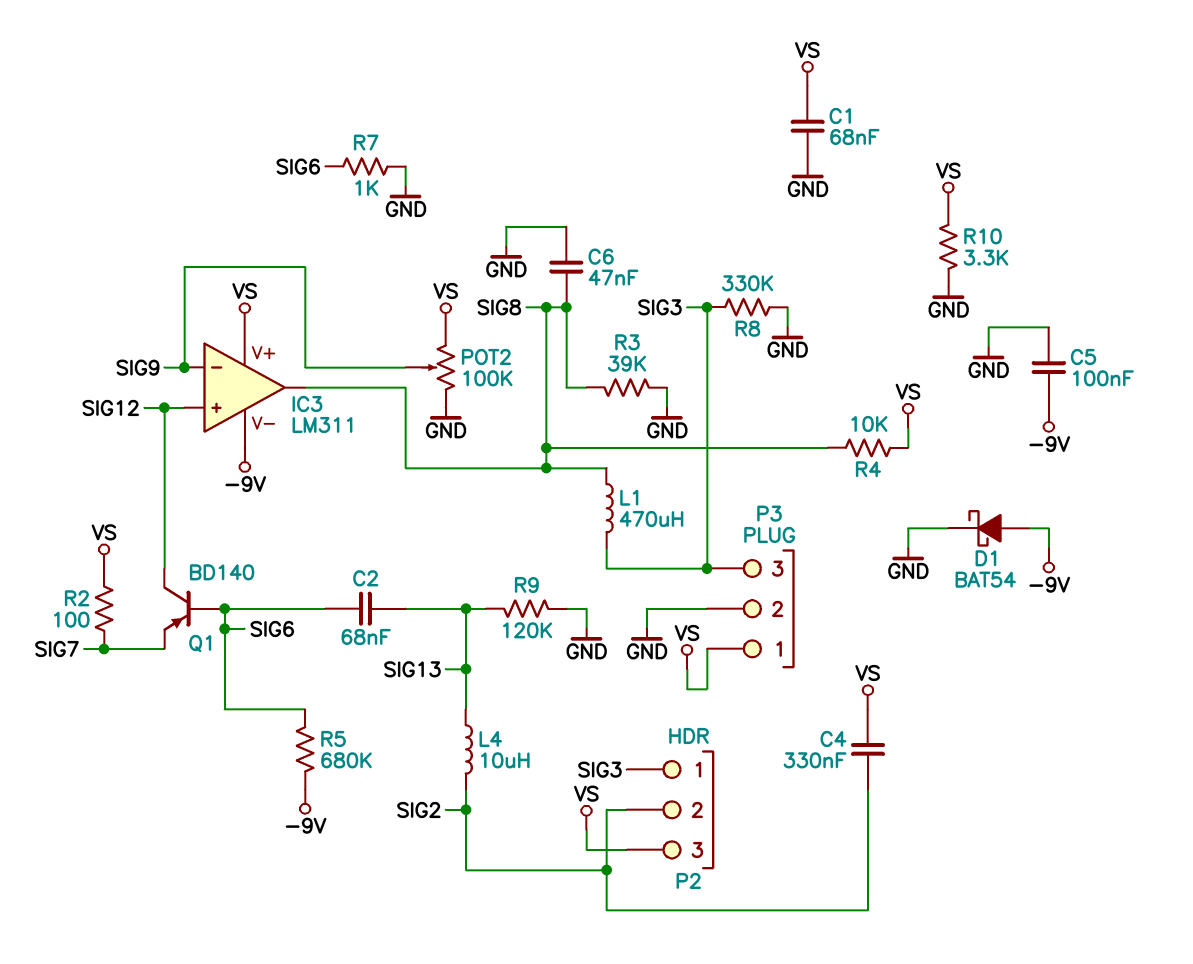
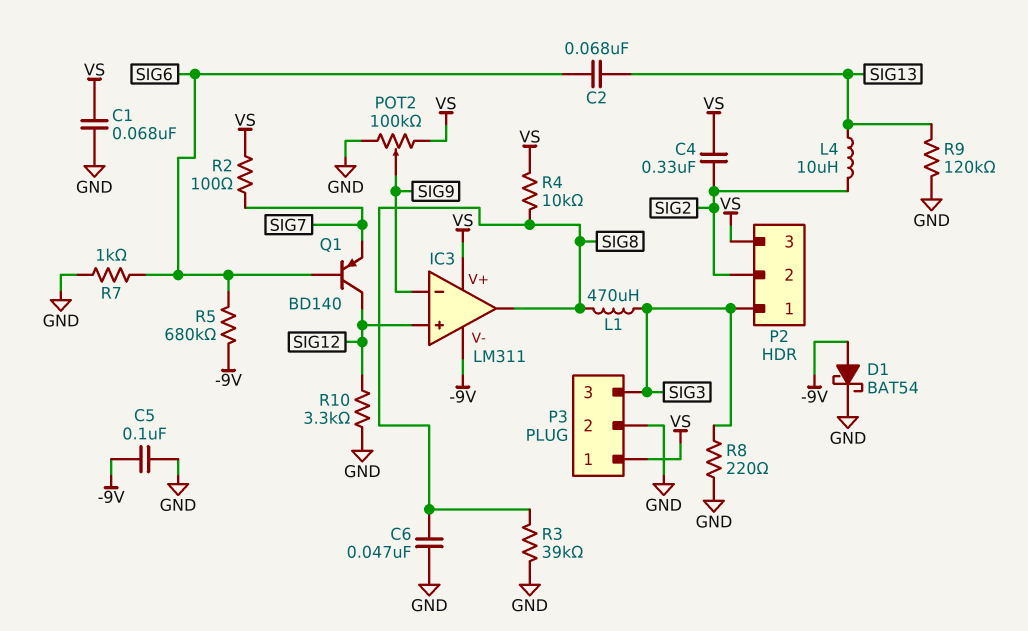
R8: 330k (GND, SIG3) -> 220 (GND, SIG3)
R10: 3.3k (GND, VS) -> 3.3k (GND, SIG12)

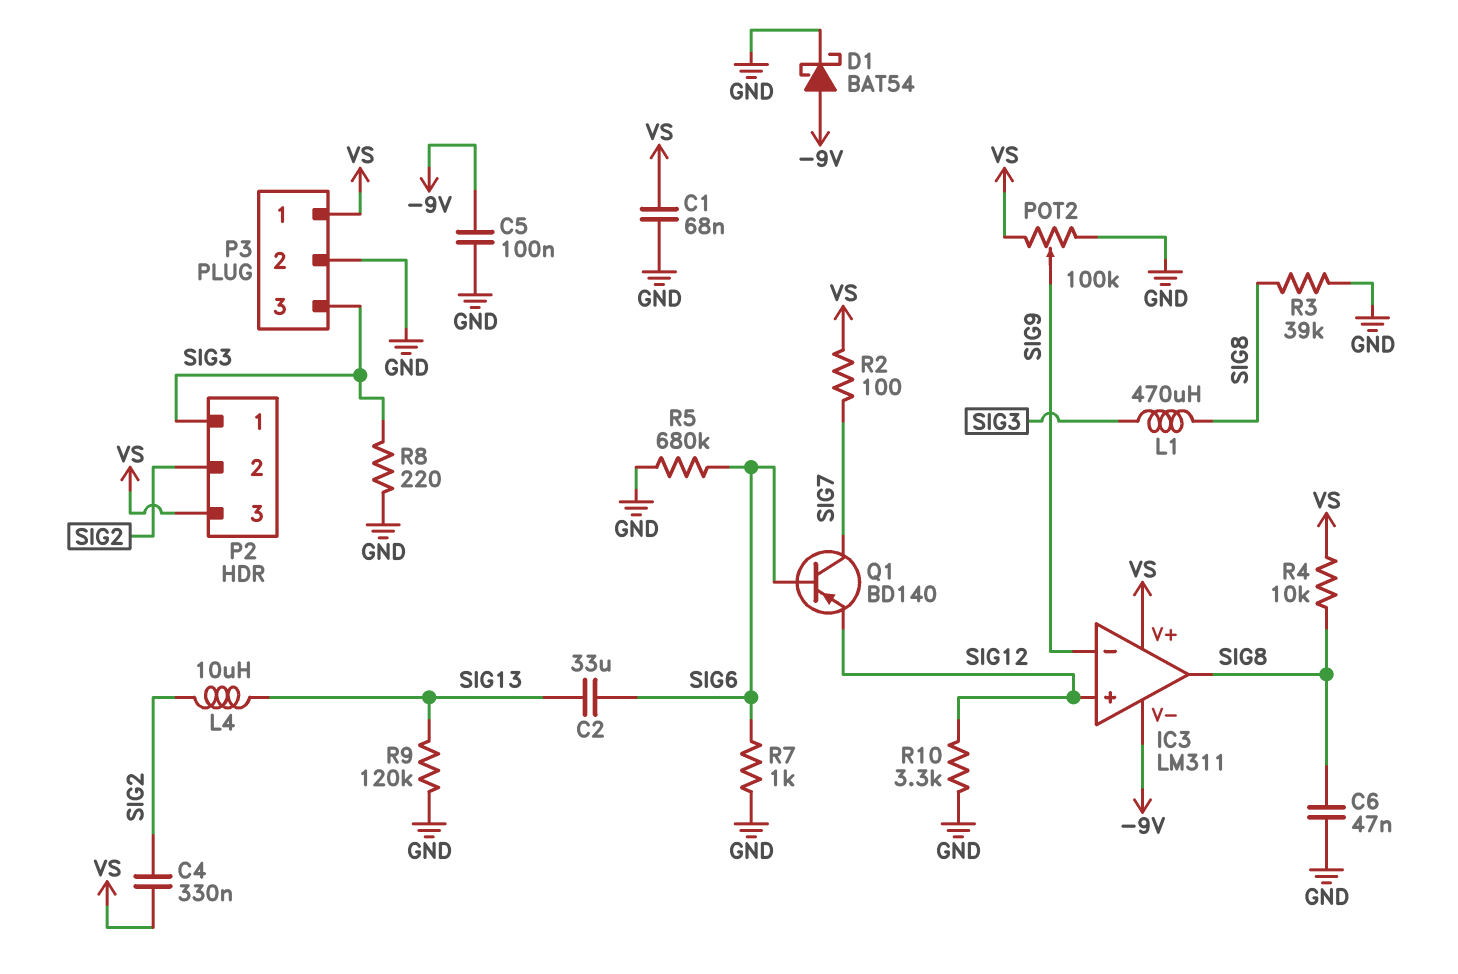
C2: 68nF (SIG6, SIG13) -> 33uF (SIG6, SIG13)
Q1: PNP BD140 (B SIG6, C SIG12, E SIG7) -> PNP BD140 (B SIG6, C SIG7, E SIG12)
R5: 680k (-9V, SIG6) -> 680k (GND, SIG6)

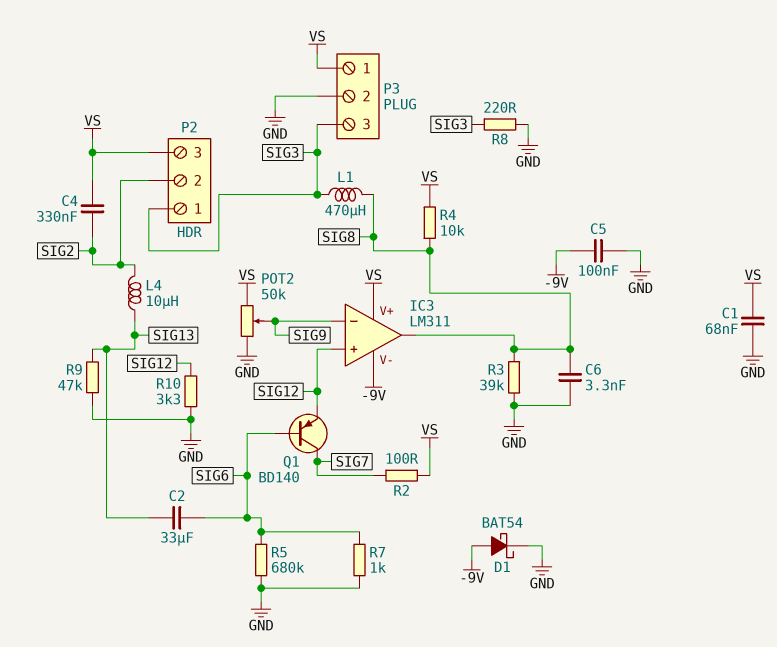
C6: 47nF (GND, SIG8) -> 3.3nF (GND, SIG8)
POT2: 100k (GND, VS, wiper SIG9) -> 50k (GND, VS, wiper SIG9)
R9: 120k (GND, SIG13) -> 47k (GND, SIG13)

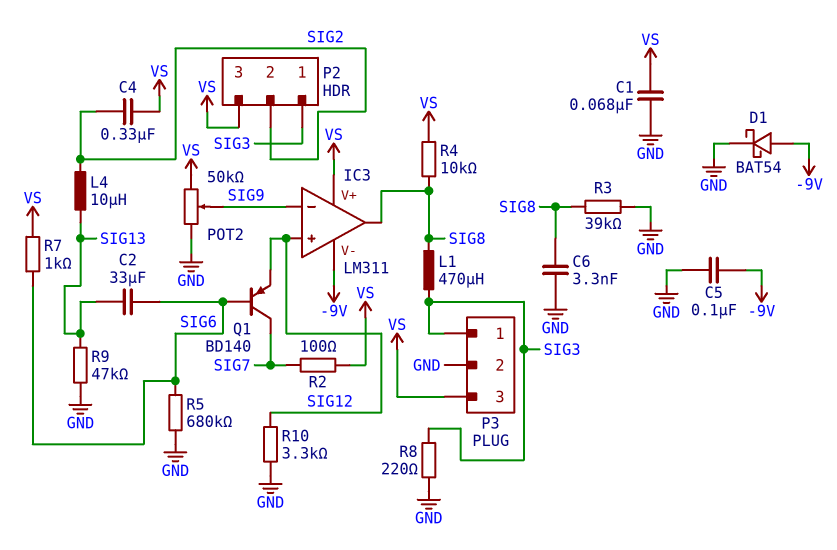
P3 pin 1: VS -> SIG3
P3 pin 3: SIG3 -> VS
R7: 1k (GND, SIG6) -> 1k (SIG6, VS)

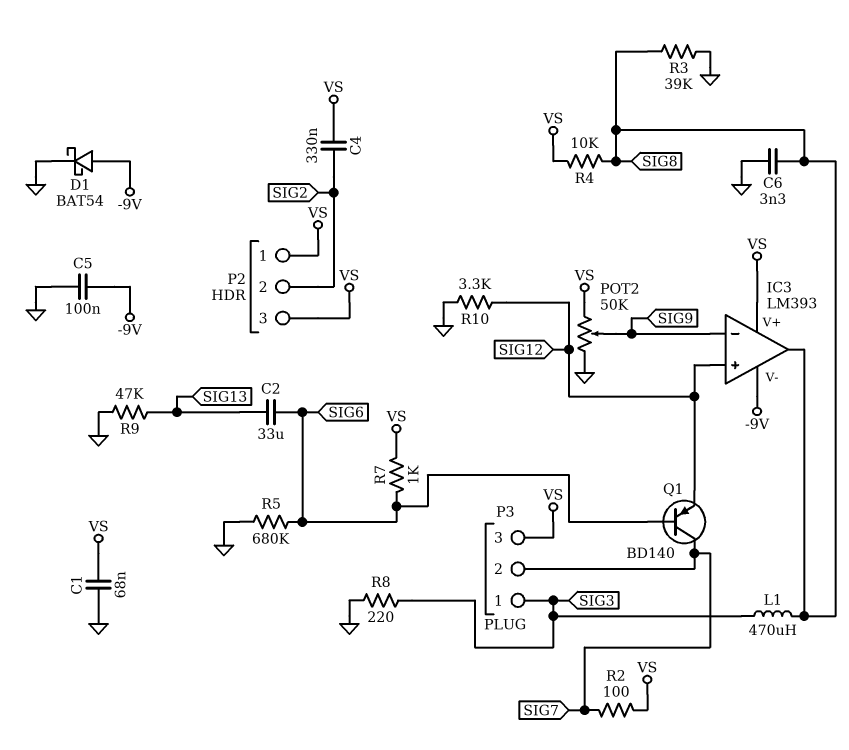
IC3: LM311 -> LM393
L4: 10uH (SIG2, SIG13) -> none
P2 pin 1: SIG3 -> VS
P3 pin 2: GND -> SIG7

